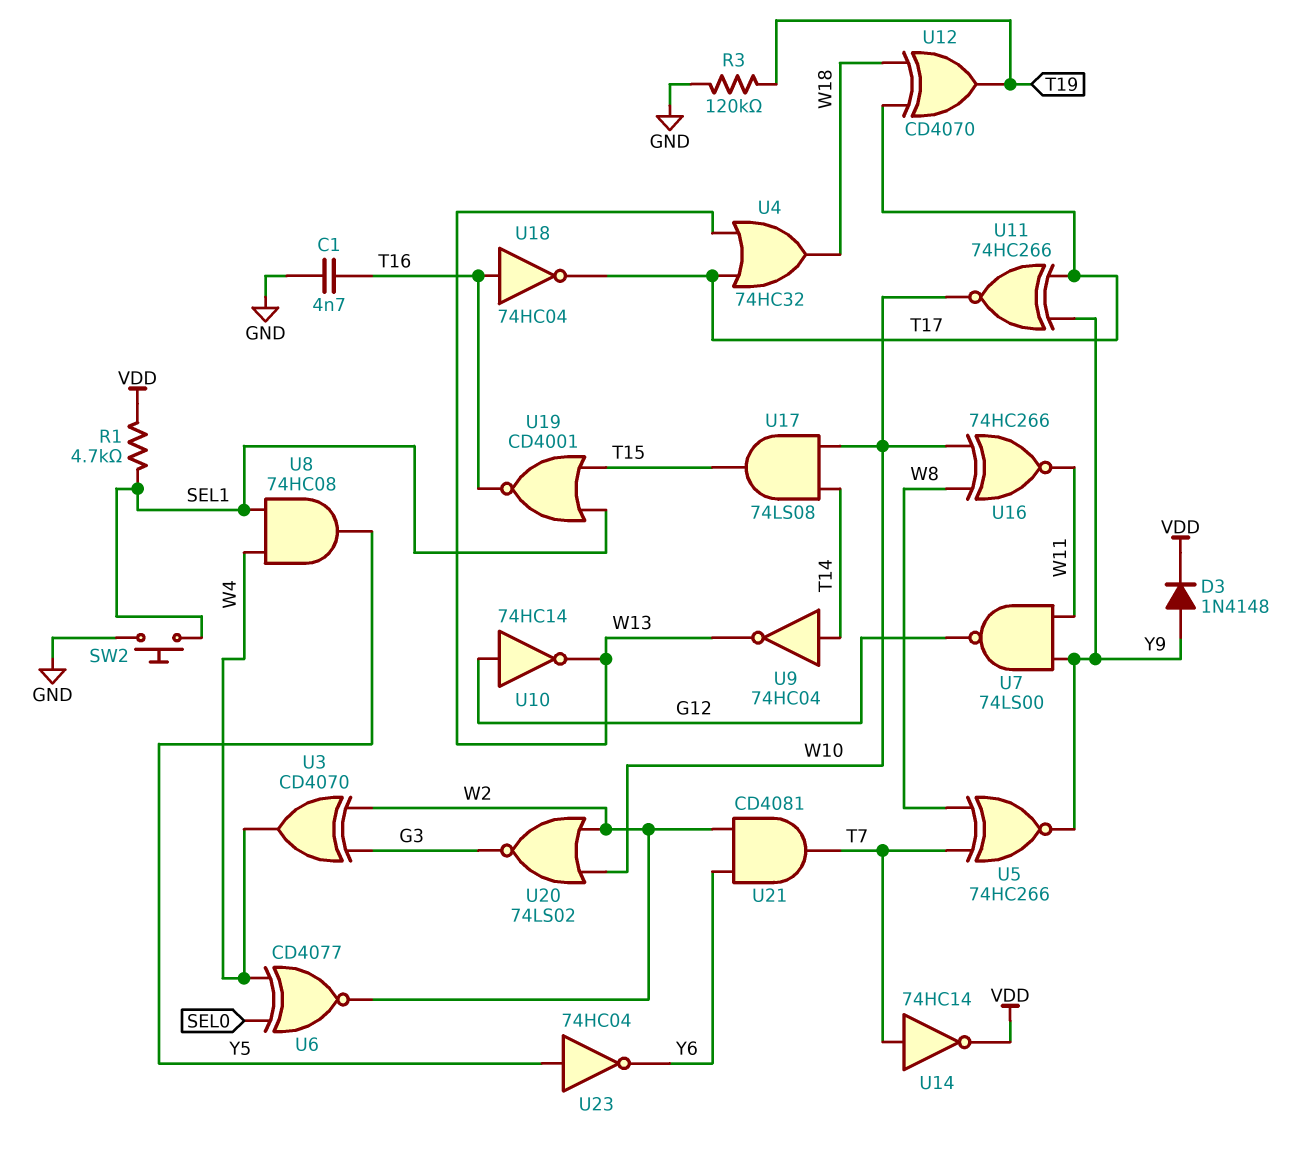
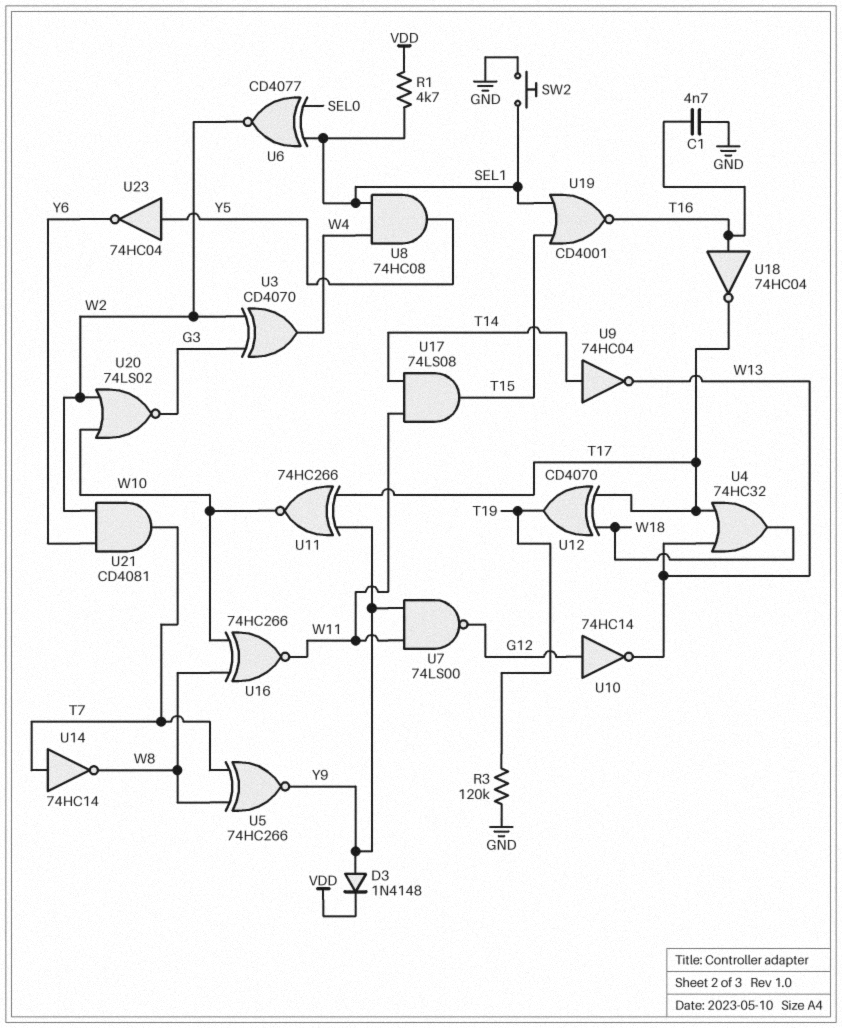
U6: XNOR CD4077 (in SEL0, in W4, out W2) -> XNOR CD4077 (in SEL0, in SEL1, out W2)
U14: NOT 74HC14 (in T7, out VDD) -> NOT 74HC14 (in T7, out W8)
U17: AND 74LS08 (in T14, in W10, out T15) -> AND 74LS08 (in T14, in W11, out T15)

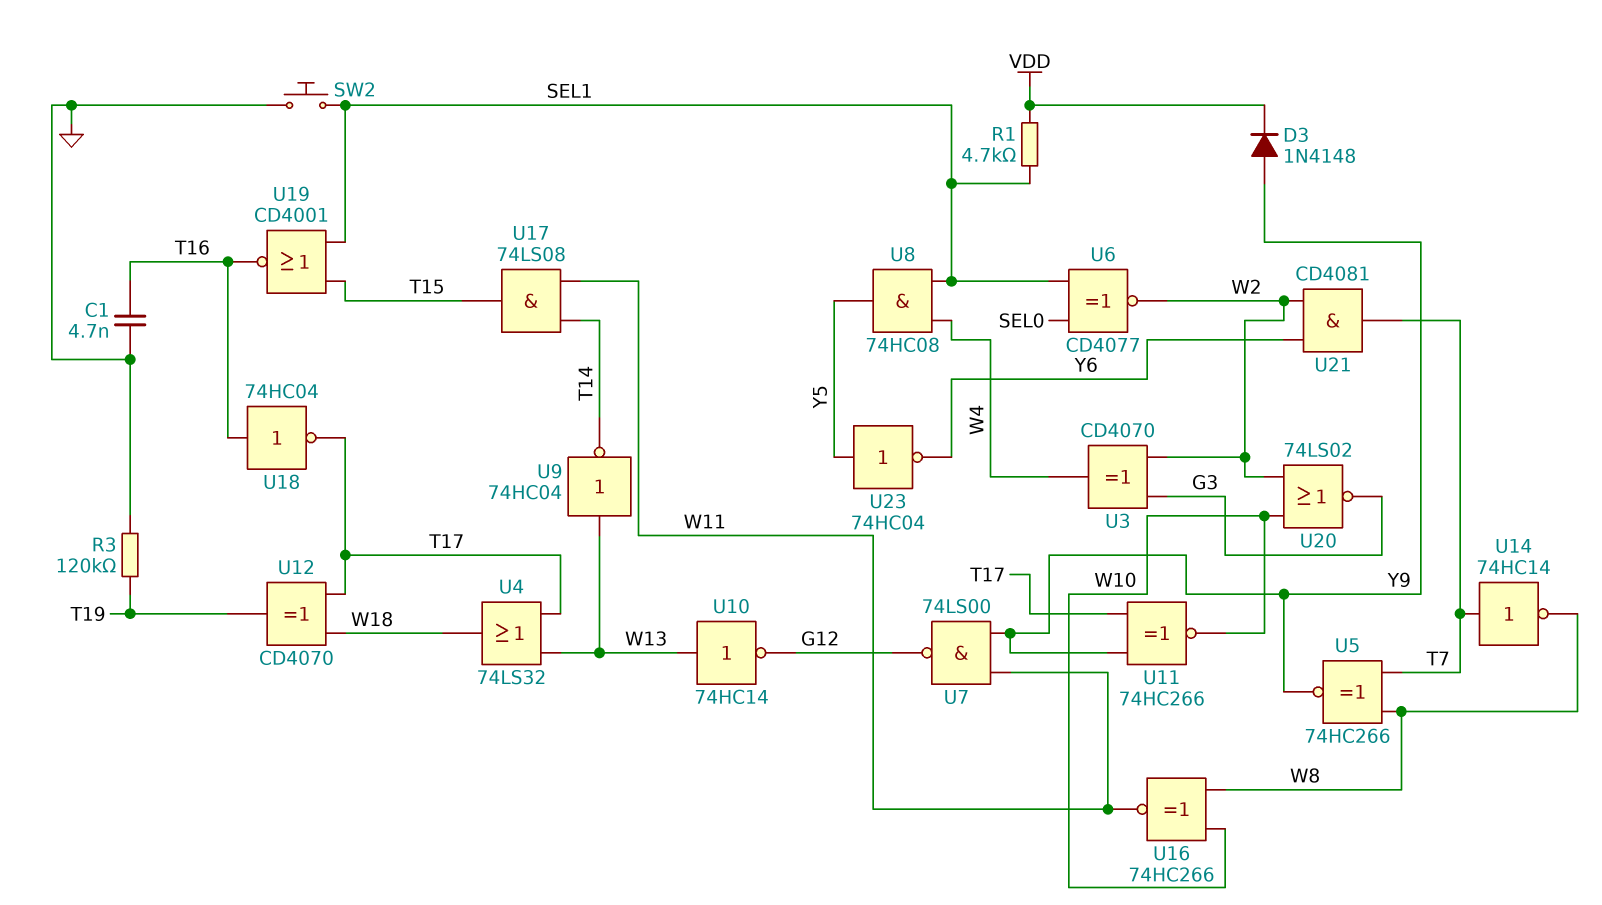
U4: OR 74HC32 (in T17, in W13, out W18) -> OR 74LS32 (in T17, in W13, out W18)
U9: NOT 74HC04 (in T14, out W13) -> NOT 74HC04 (in W13, out T14)
U10: NOT 74HC14 (in G12, out W13) -> NOT 74HC14 (in W13, out G12)

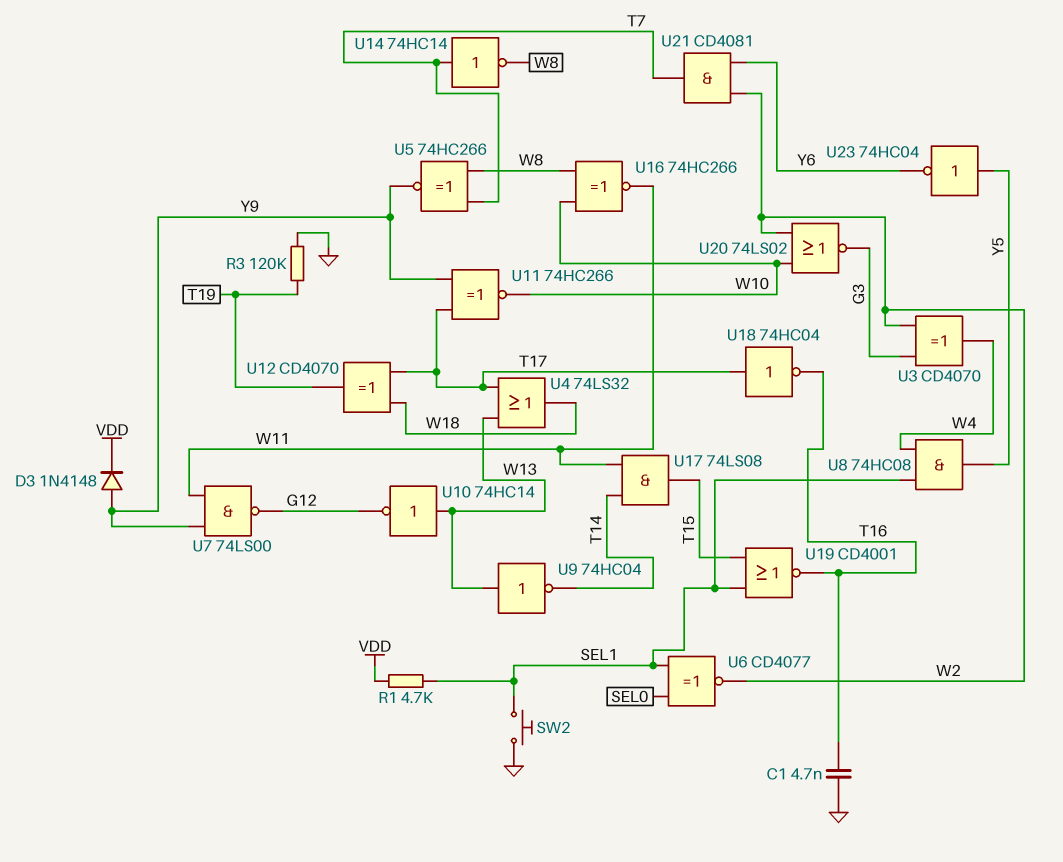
U18: NOT 74HC04 (in T16, out T17) -> NOT 74HC04 (in T17, out T16)

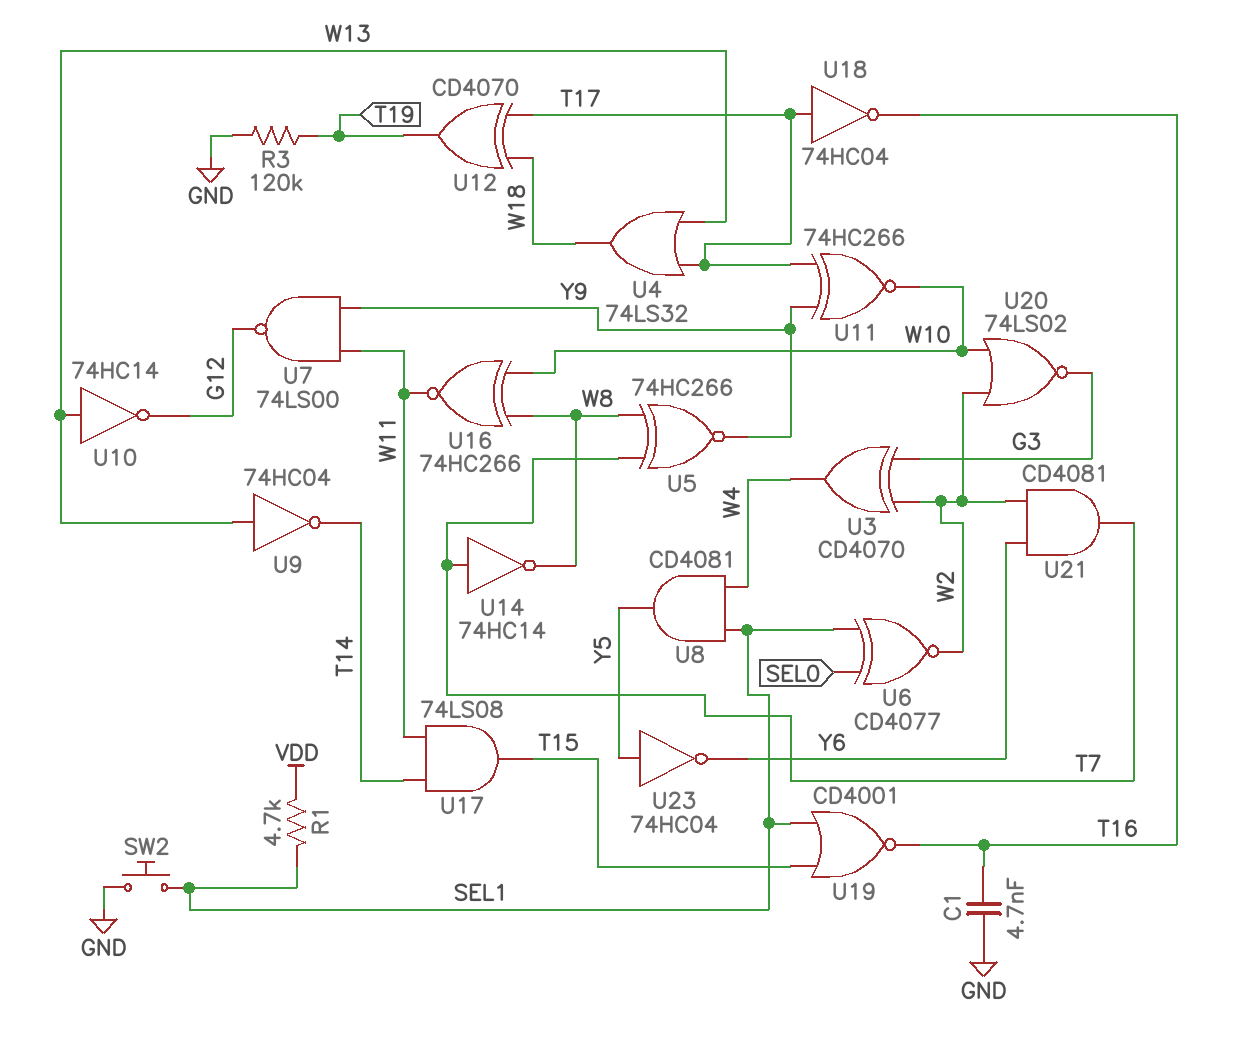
D3: diode 1N4148 (A Y9, K VDD) -> none
U8: AND 74HC08 (in SEL1, in W4, out Y5) -> AND CD4081 (in SEL1, in W4, out Y5)

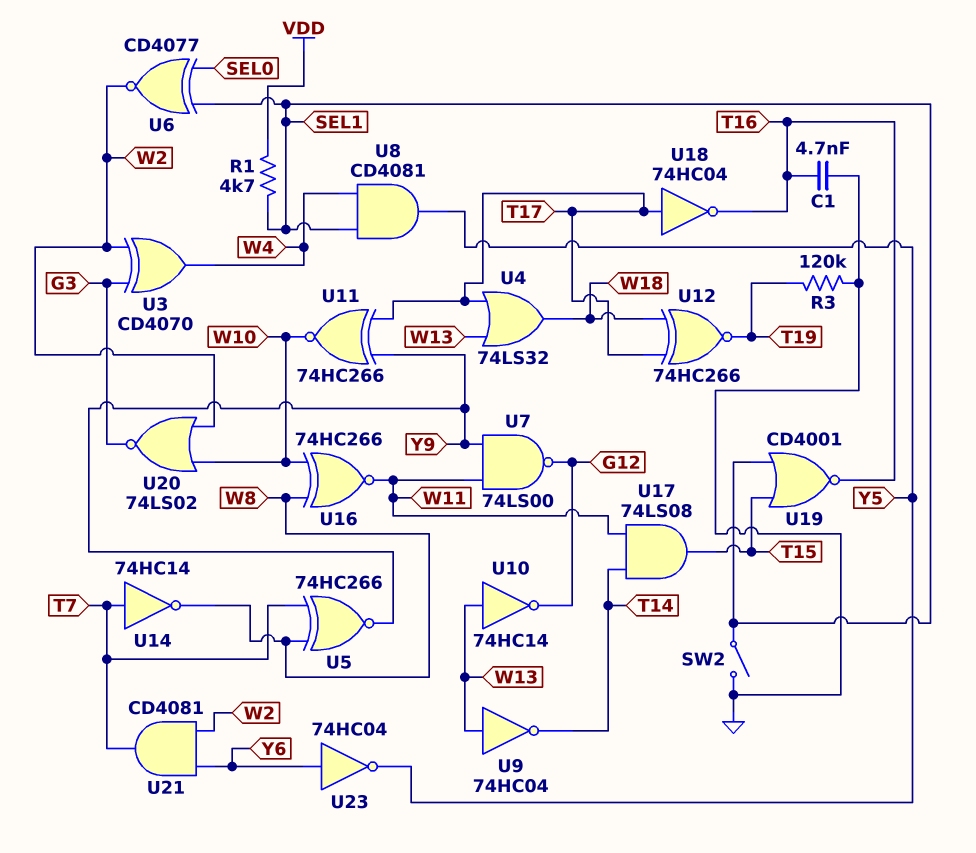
SW2: button (GND, SEL1) -> switch (GND, SEL1)
U12: XOR CD4070 (in T17, in W18, out T19) -> XNOR 74HC266 (in T17, in W18, out T19)
U23: NOT 74HC04 (in Y5, out Y6) -> NOT 74HC04 (in Y6, out Y5)

